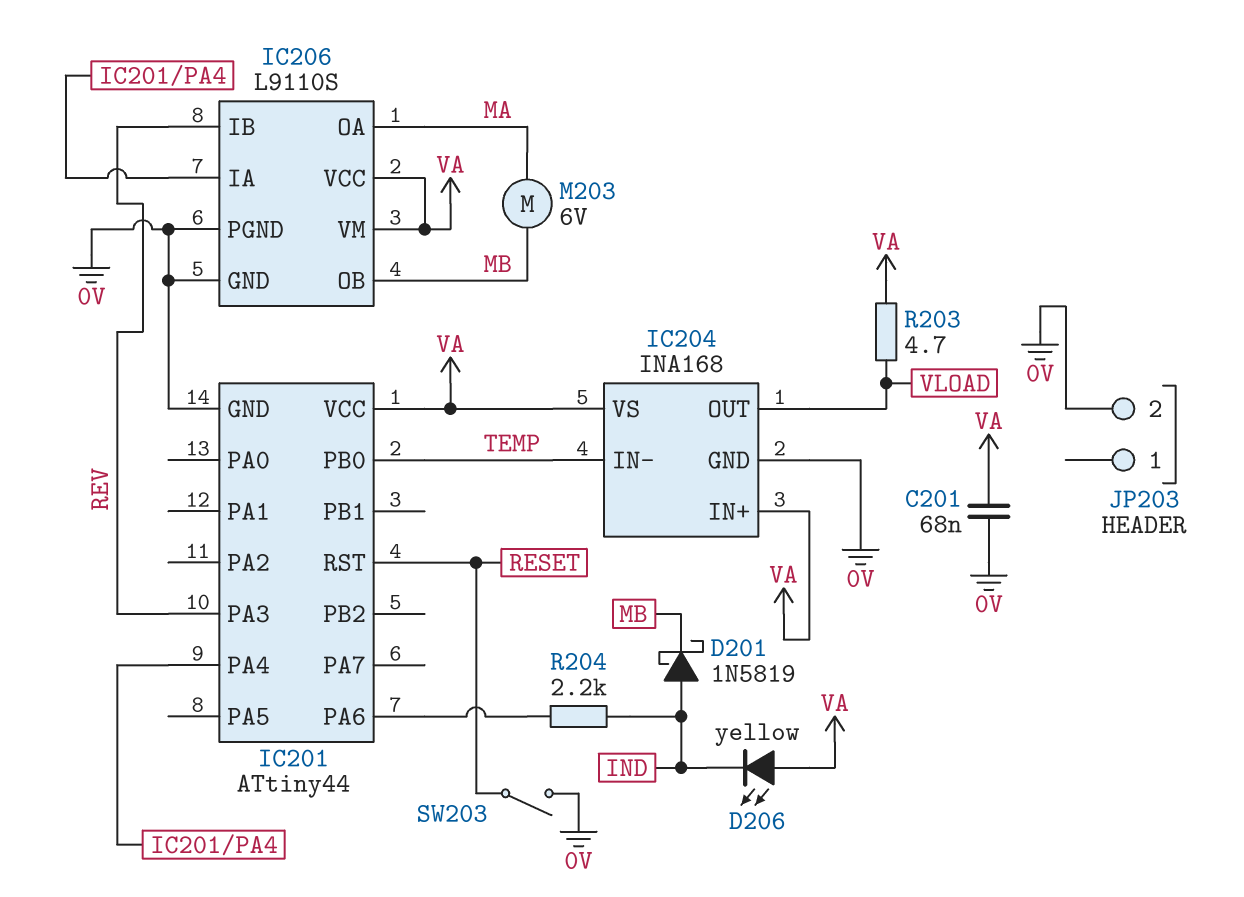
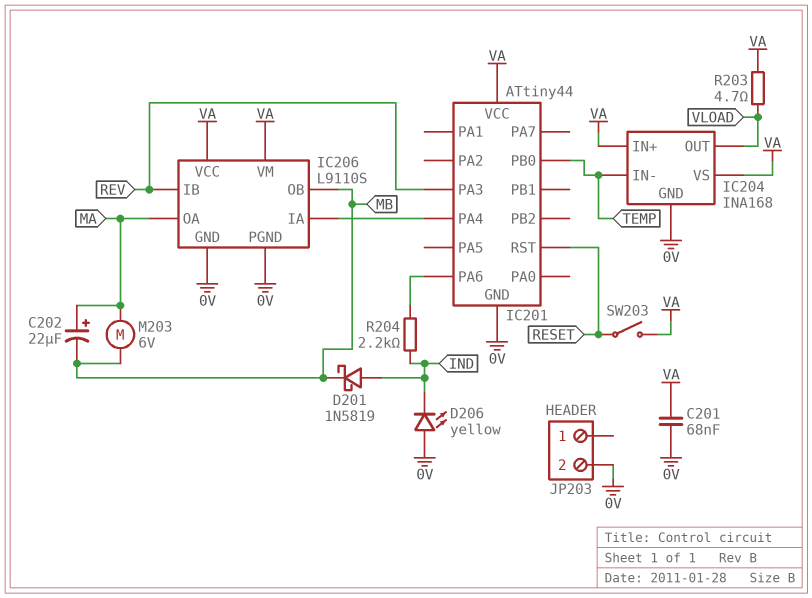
C202: none -> 22uF (plus MA, minus MB)
D206: LED yellow (A VA, K IND) -> LED yellow (A 0V, K IND)
SW203: switch (0V, RESET) -> switch (RESET, VA)

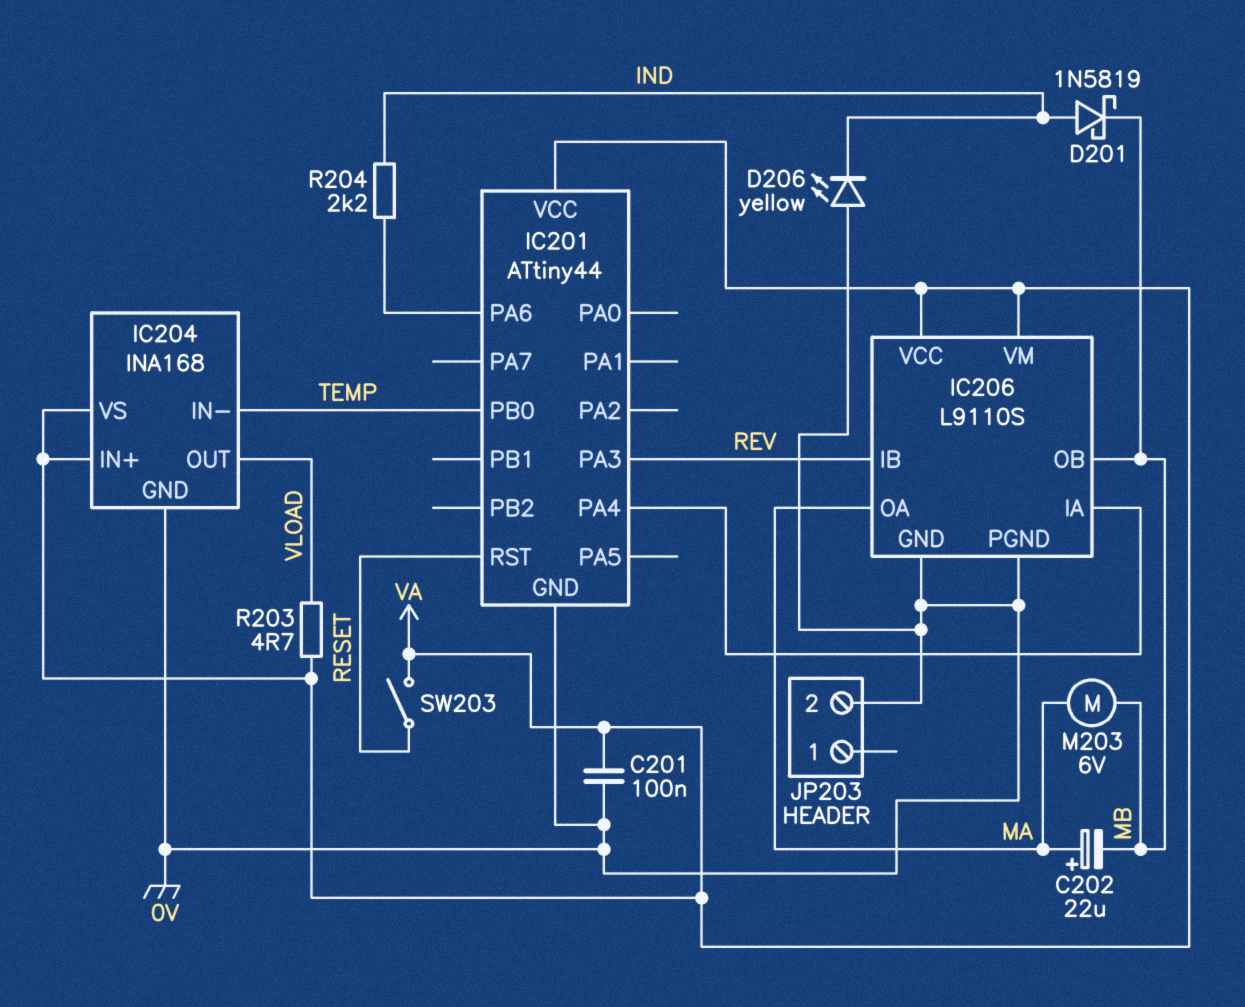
C201: 68nF (0V, VA) -> 100nF (0V, VA)

